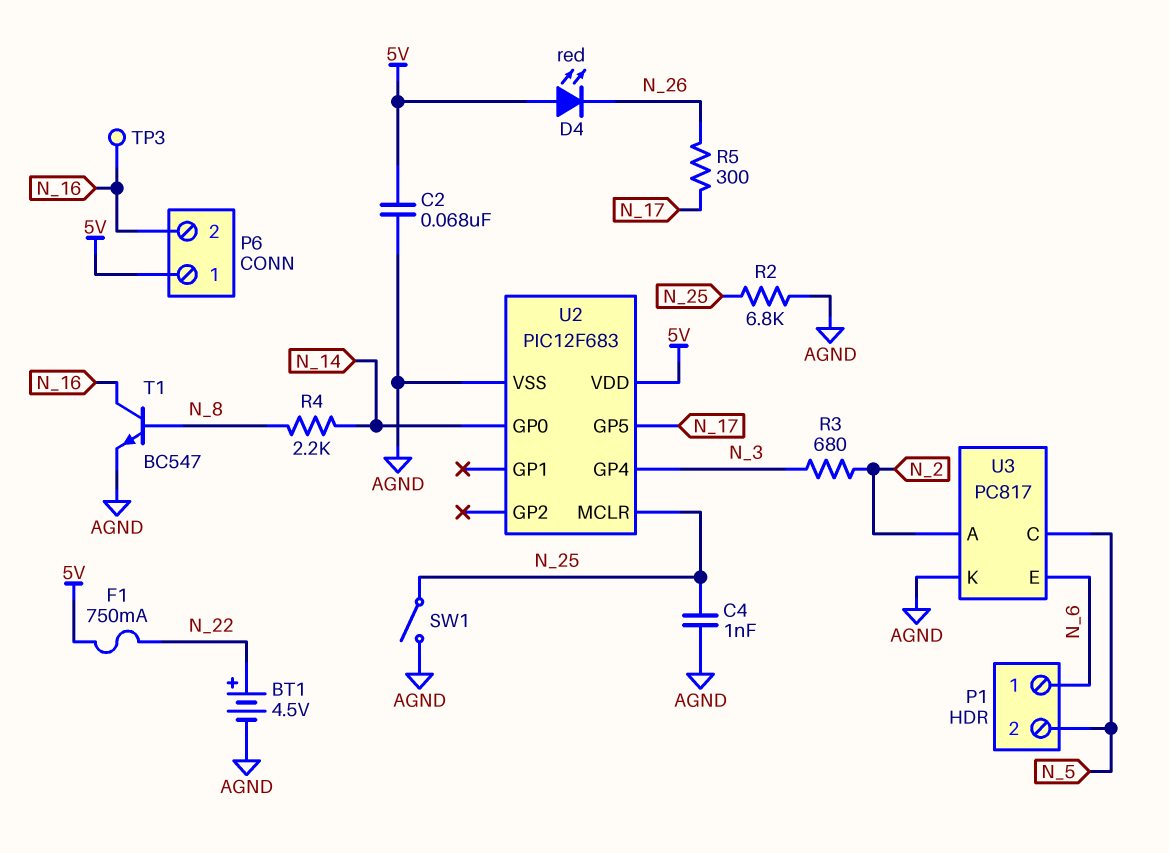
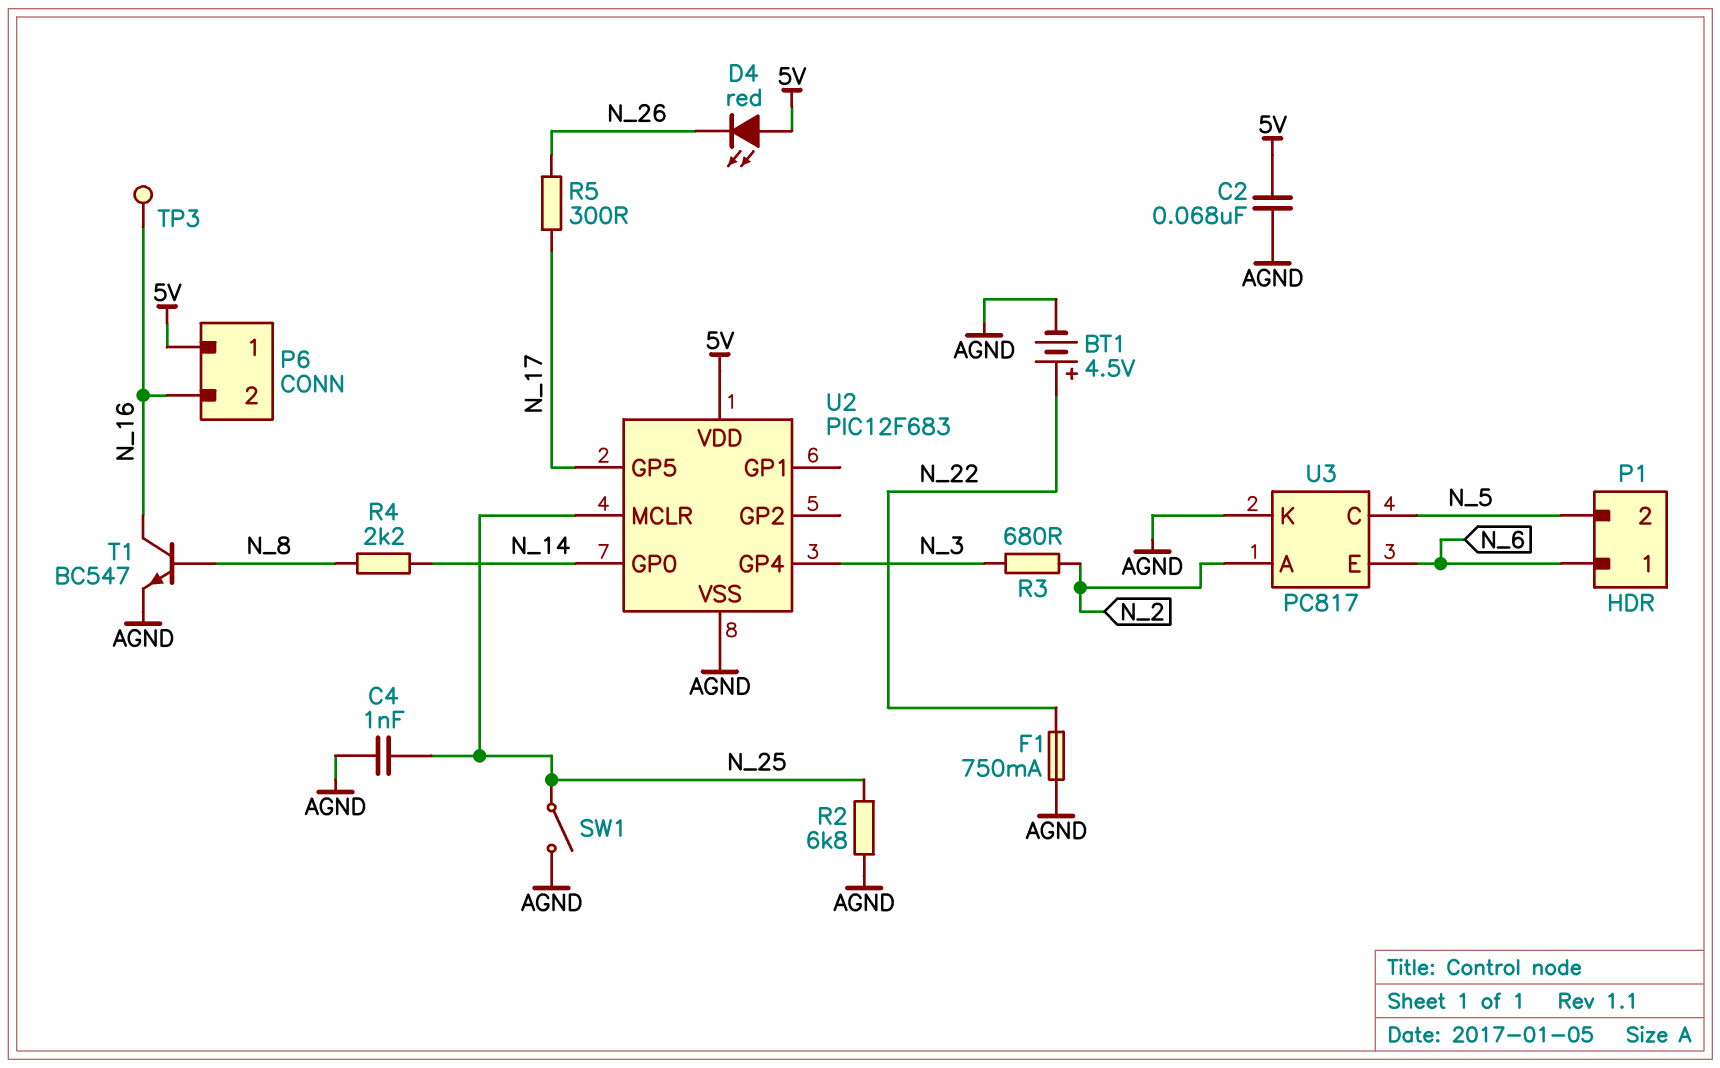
F1: 750mA (5V, N_22) -> 750mA (AGND, N_22)

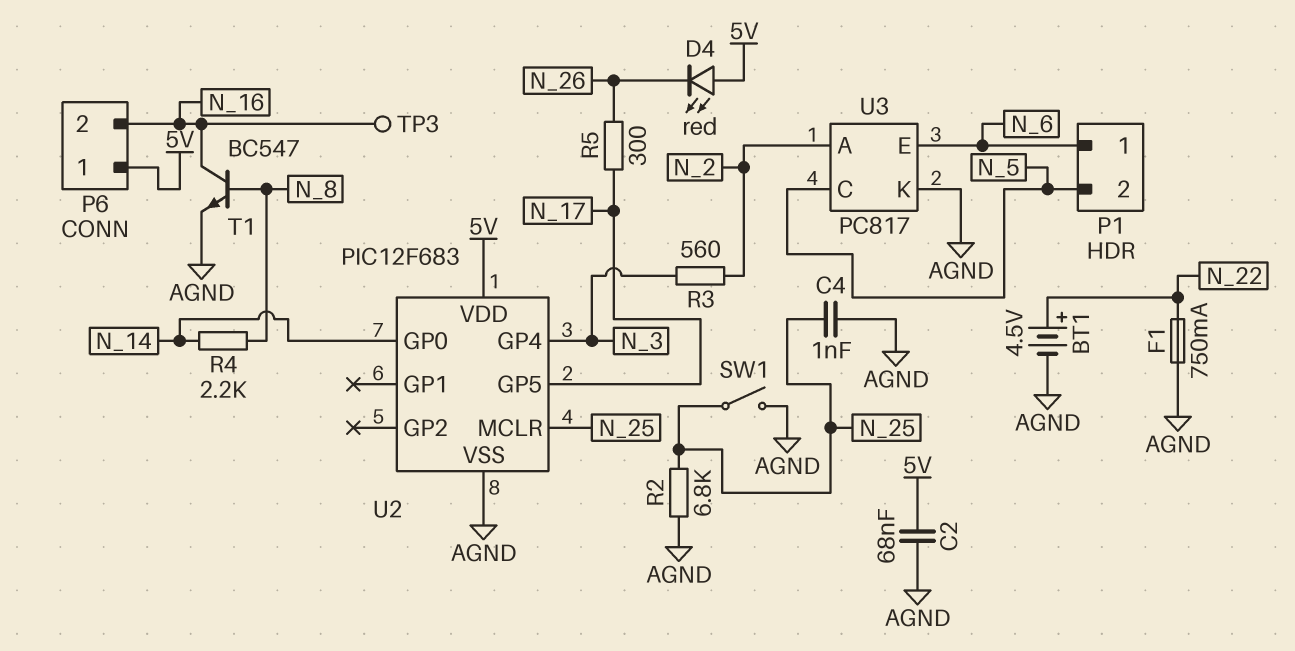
R3: 680 (N_2, N_3) -> 560 (N_2, N_3)

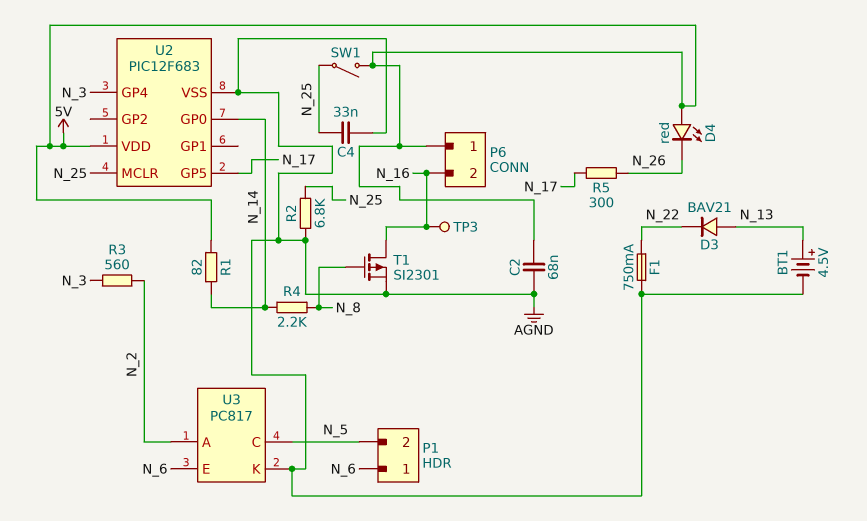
BT1: 4.5V (plus N_22, minus AGND) -> 4.5V (plus N_13, minus AGND)
C4: 1nF (AGND, N_25) -> 33nF (AGND, N_25)
D3: none -> diode BAV21 (A N_13, K N_22)
R1: none -> 82 (5V, N_14)
SW1: switch (AGND, N_25) -> switch (5V, N_25)
T1: NPN BC547 (B N_8, C N_16, E AGND) -> PMOS SI2301 (G N_8, D N_16, S AGND)

